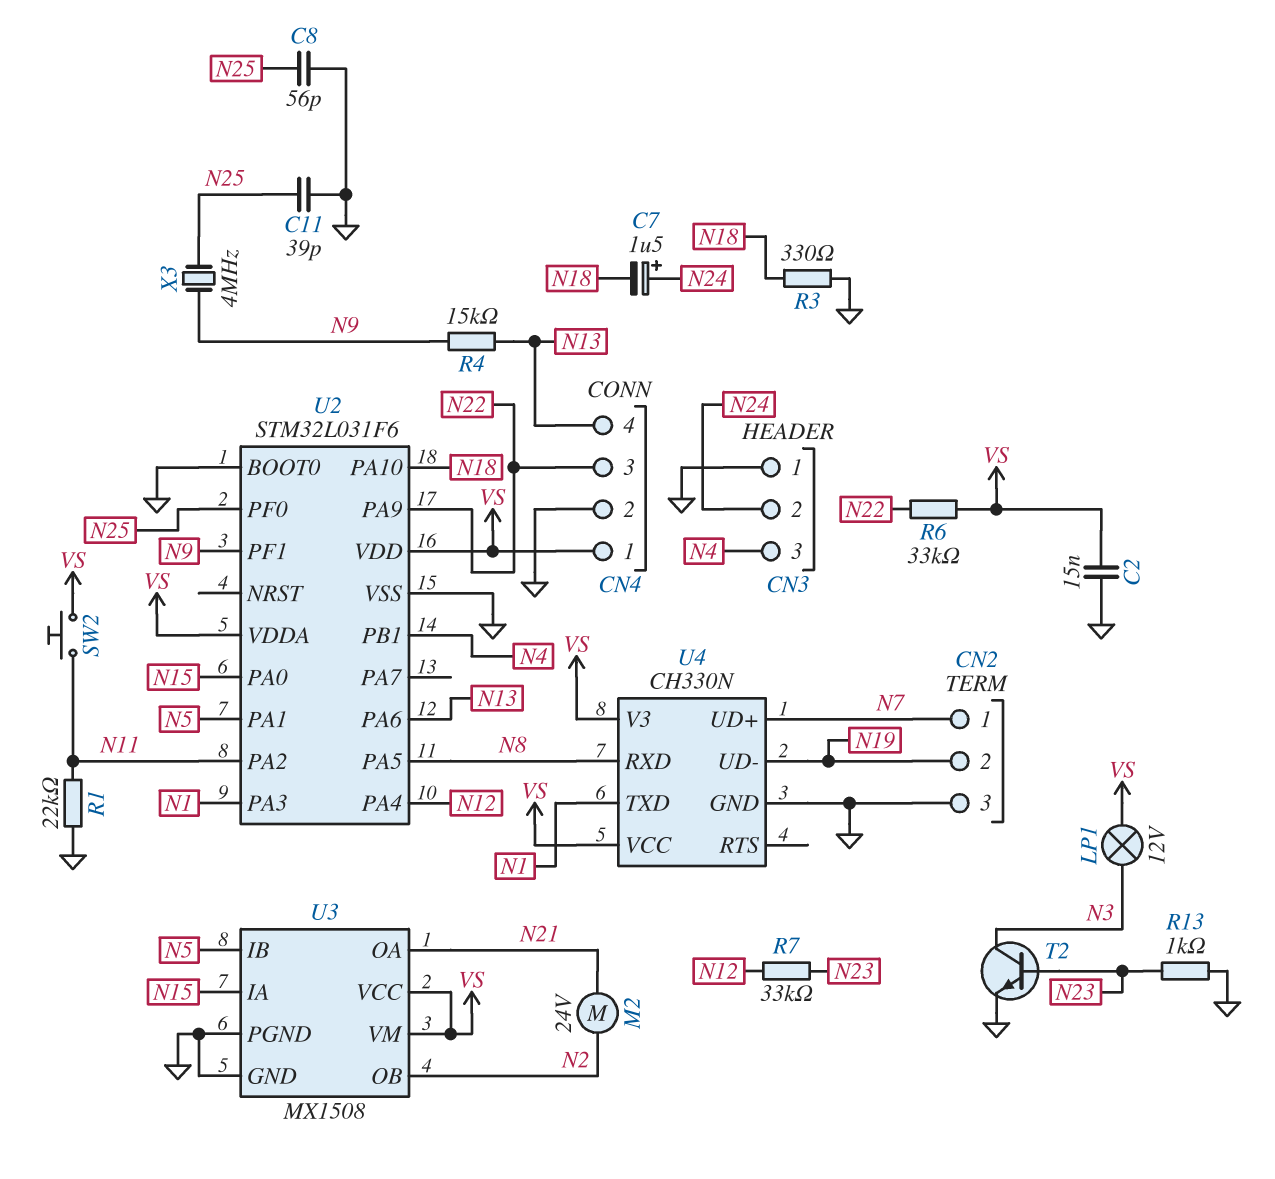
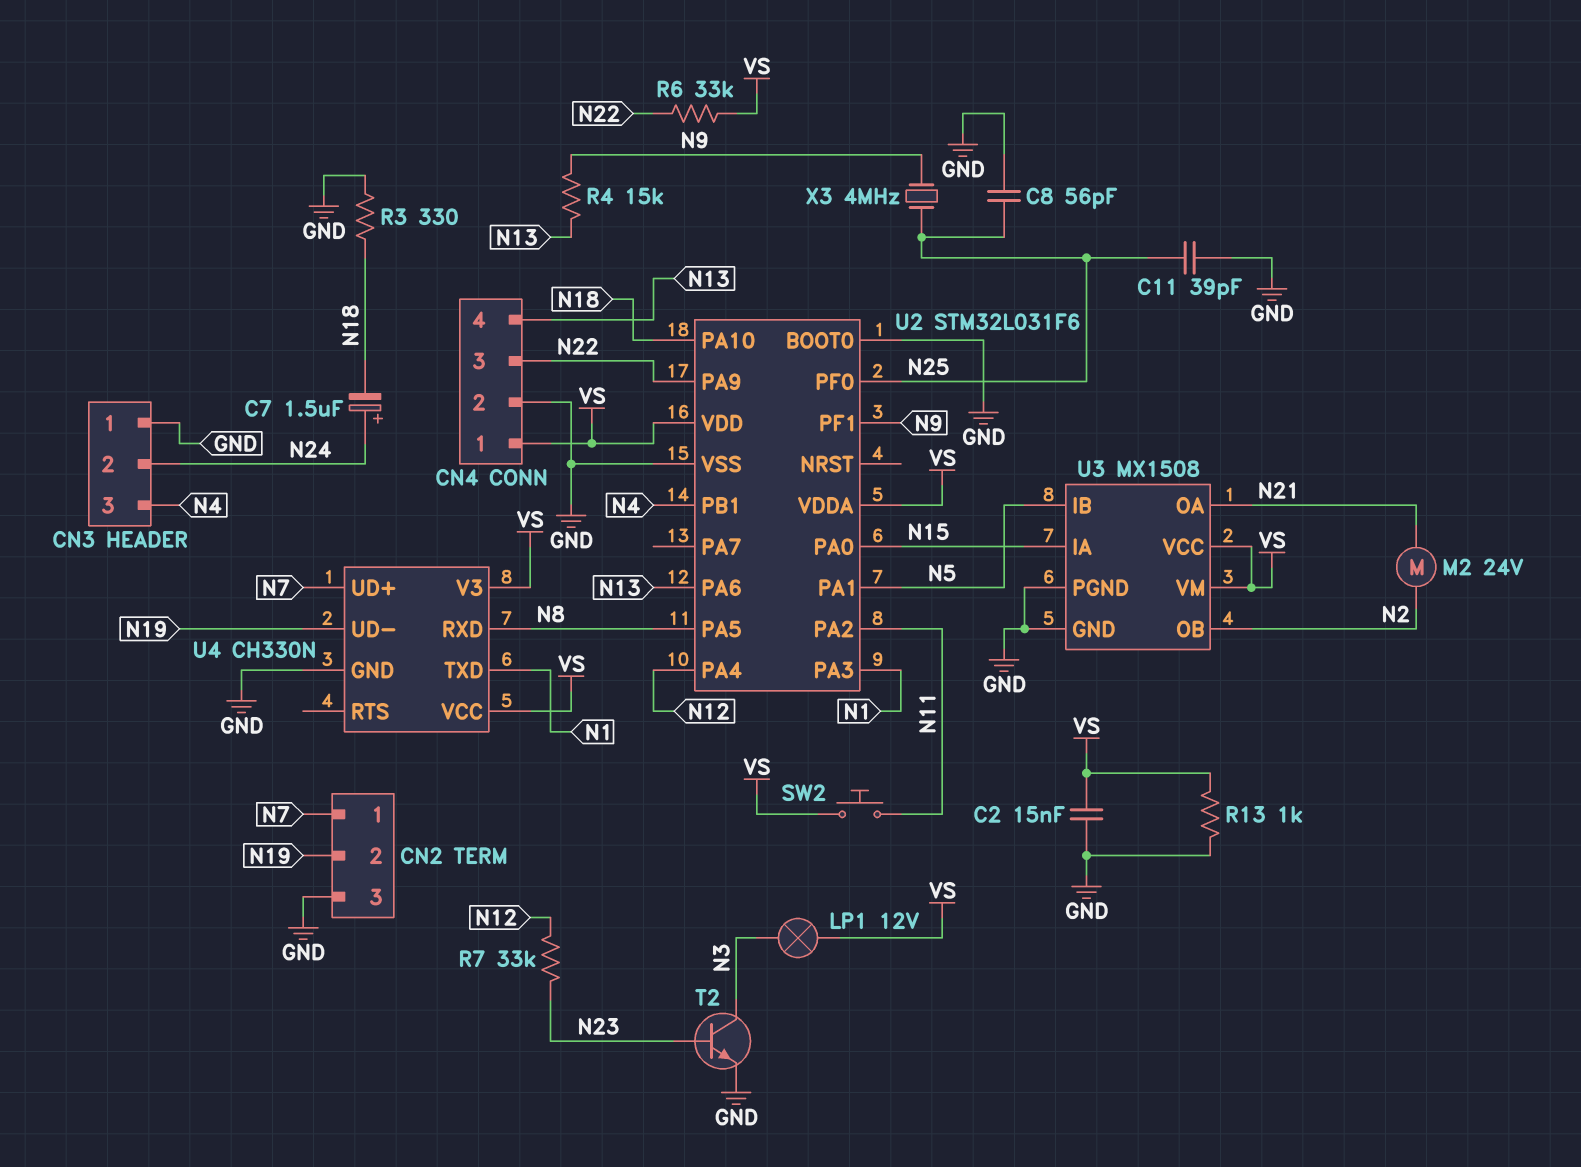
R1: 22k (GND, N11) -> none
R13: 1k (GND, N23) -> 1k (GND, VS)

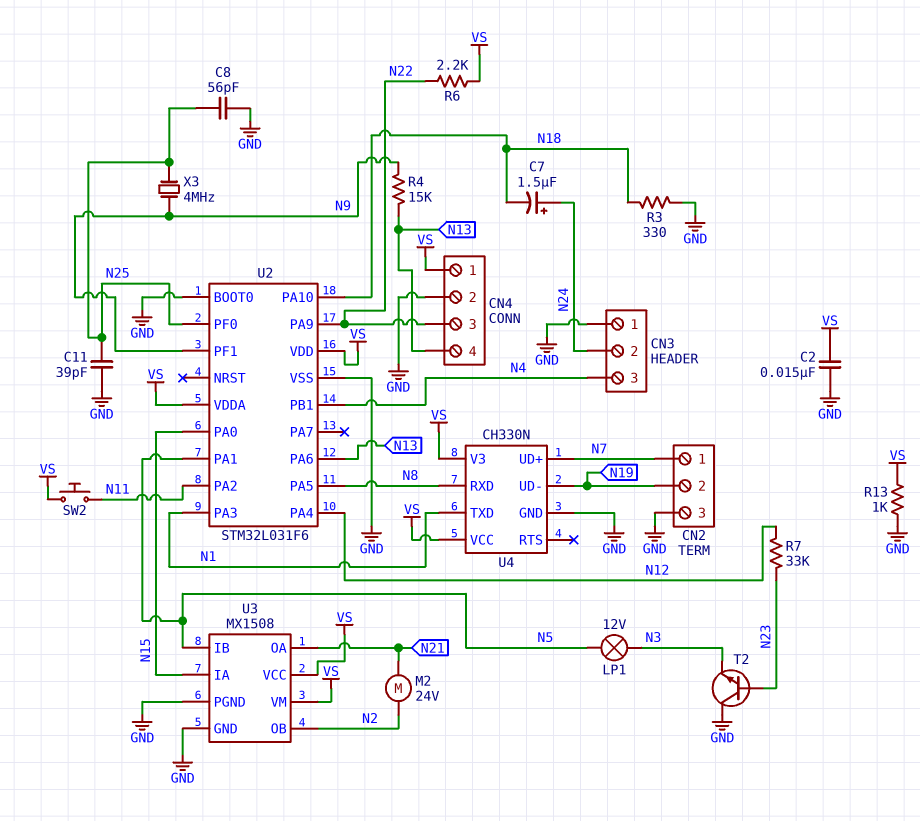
LP1: lamp 12V (N3, VS) -> lamp 12V (N3, N5)
R6: 33k (N22, VS) -> 2.2k (N22, VS)
T2: NPN (B N23, C N3, E GND) -> NPN (B N23, C GND, E N3)

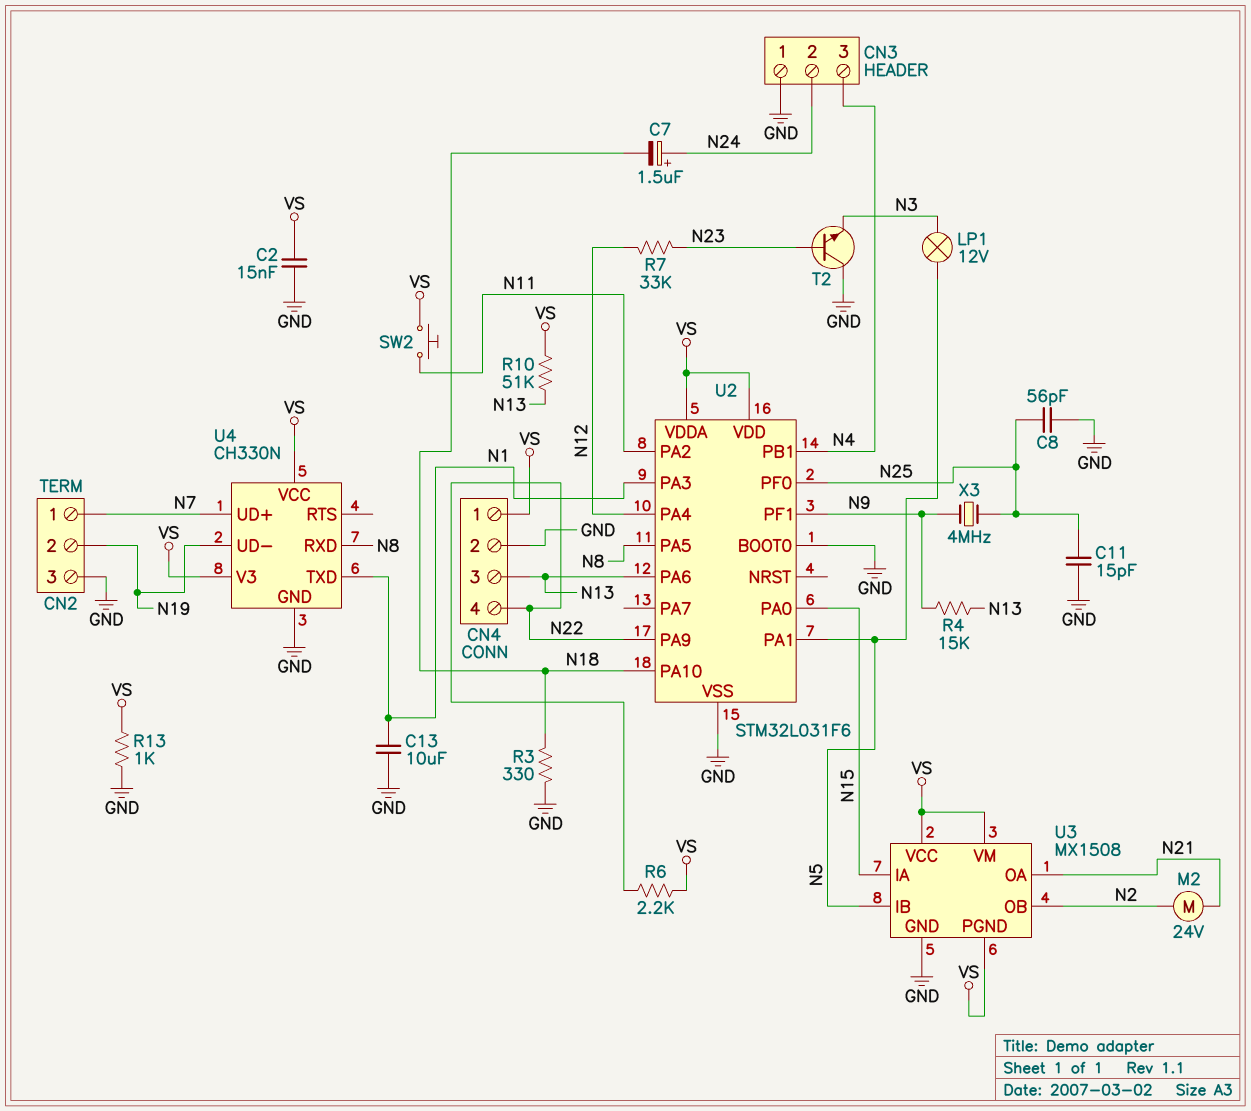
C11: 39pF (GND, N25) -> 15pF (GND, N25)
C13: none -> 10uF (GND, N1)
CN4 pin 3: N22 -> N13
CN4 pin 4: N13 -> N22
R10: none -> 51k (N13, VS)
U3 pin PGND: GND -> VS

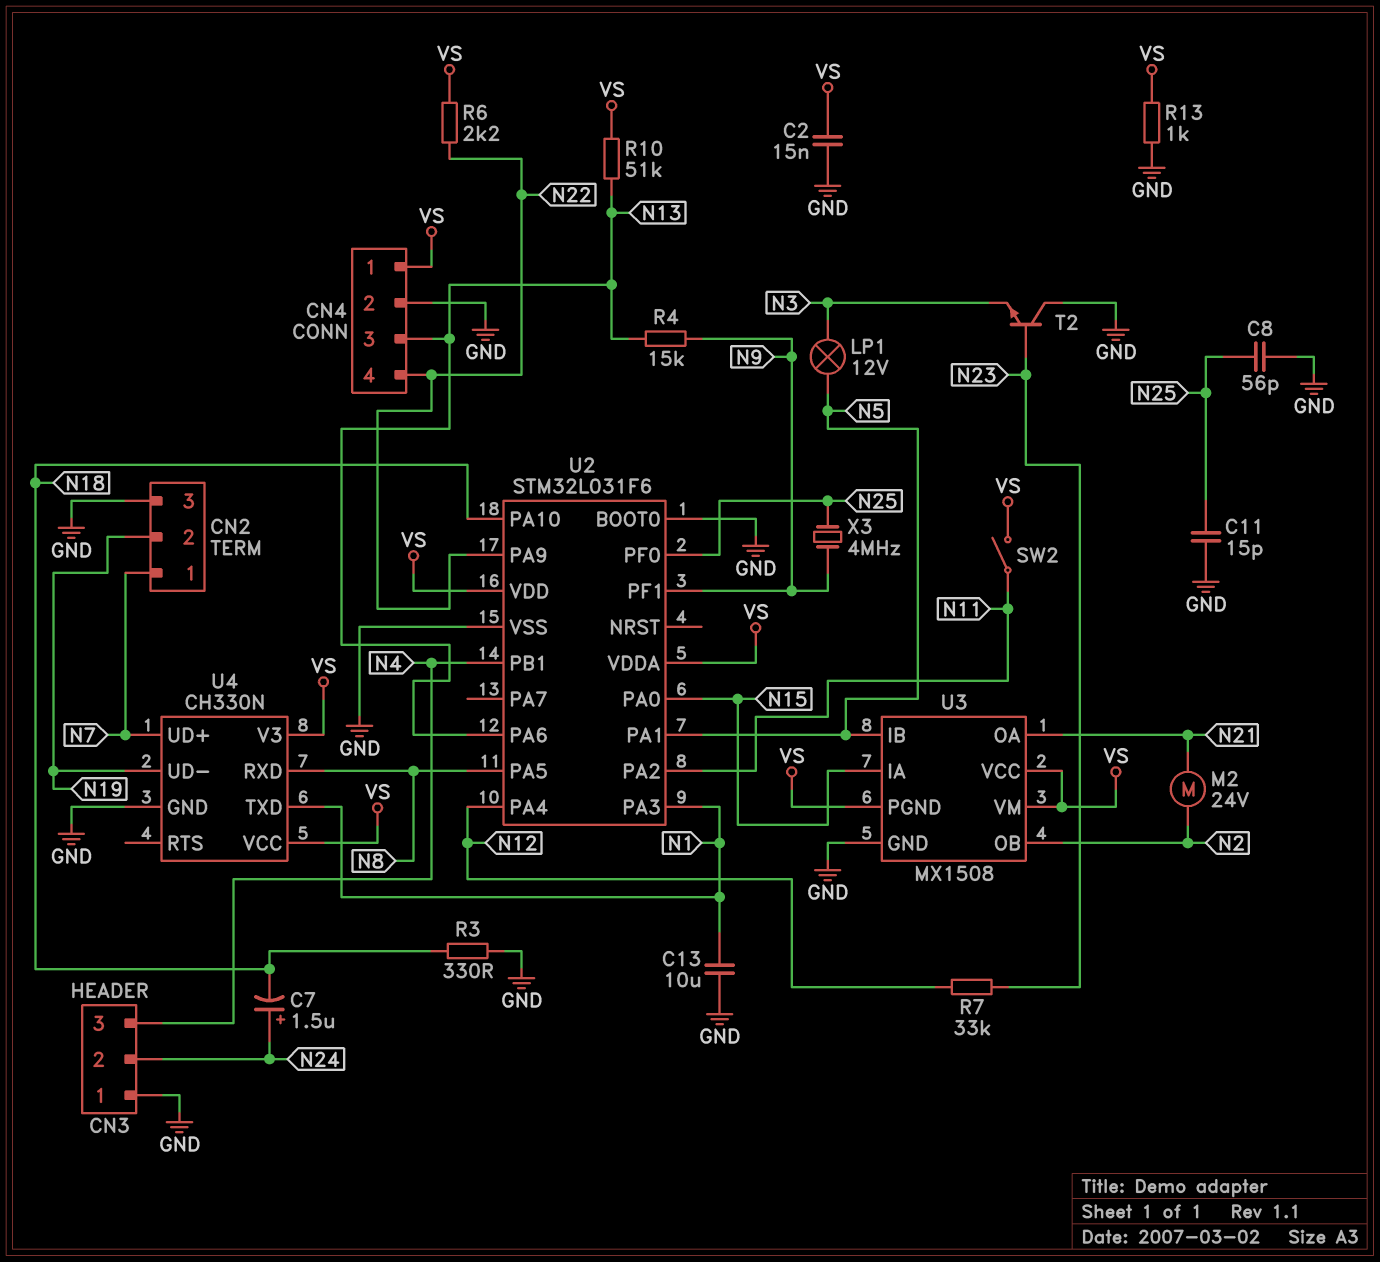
SW2: button (N11, VS) -> switch (N11, VS)

